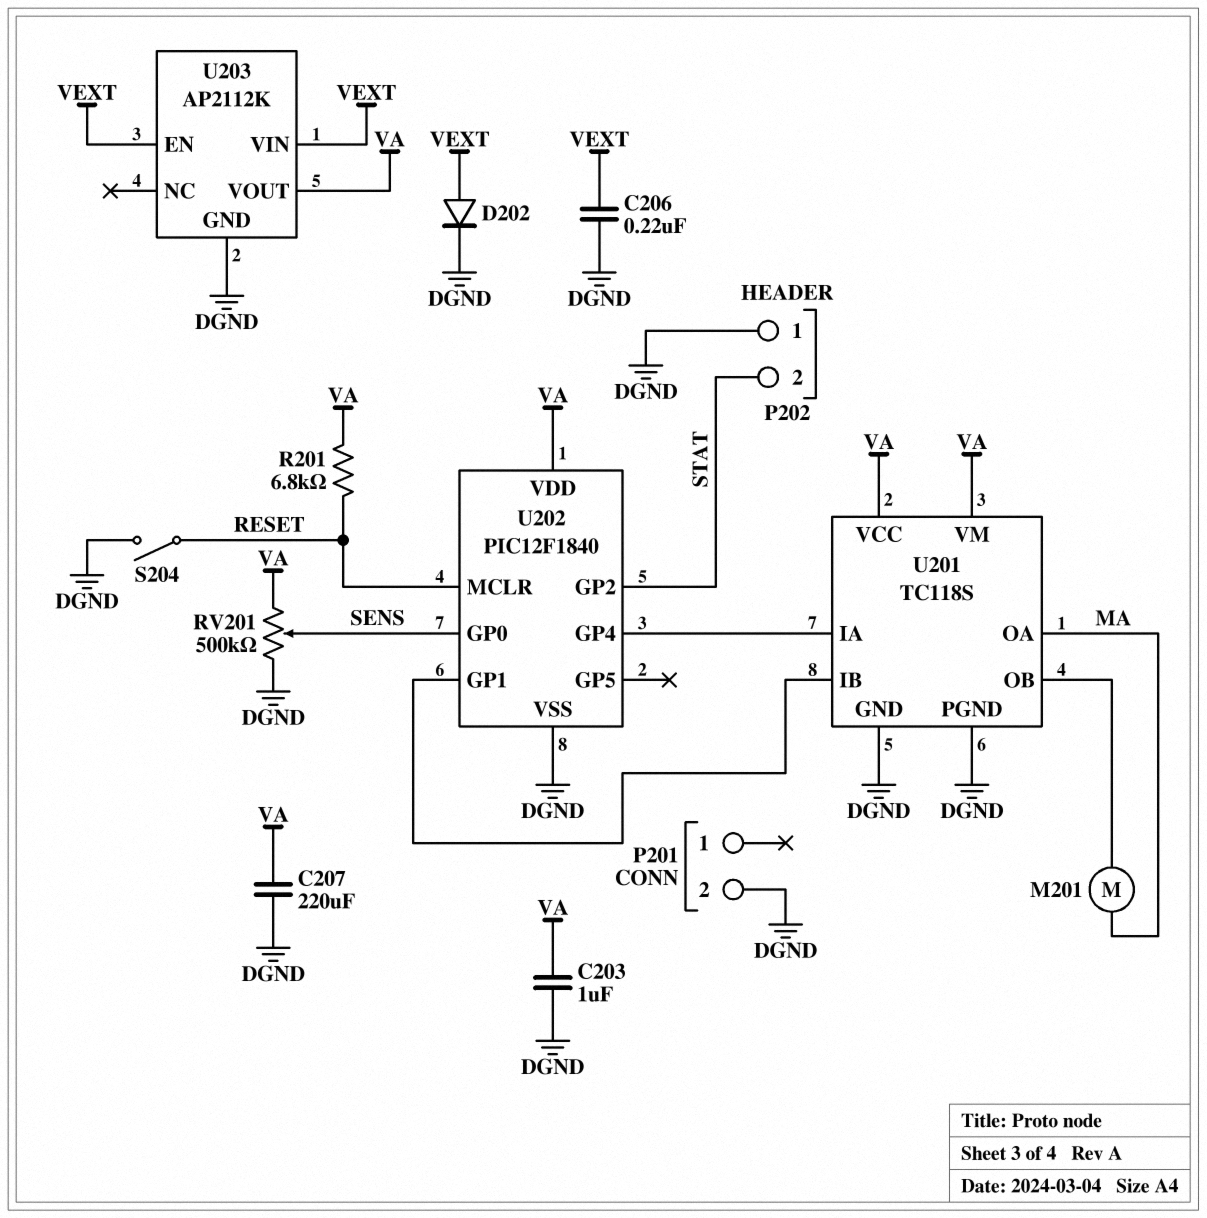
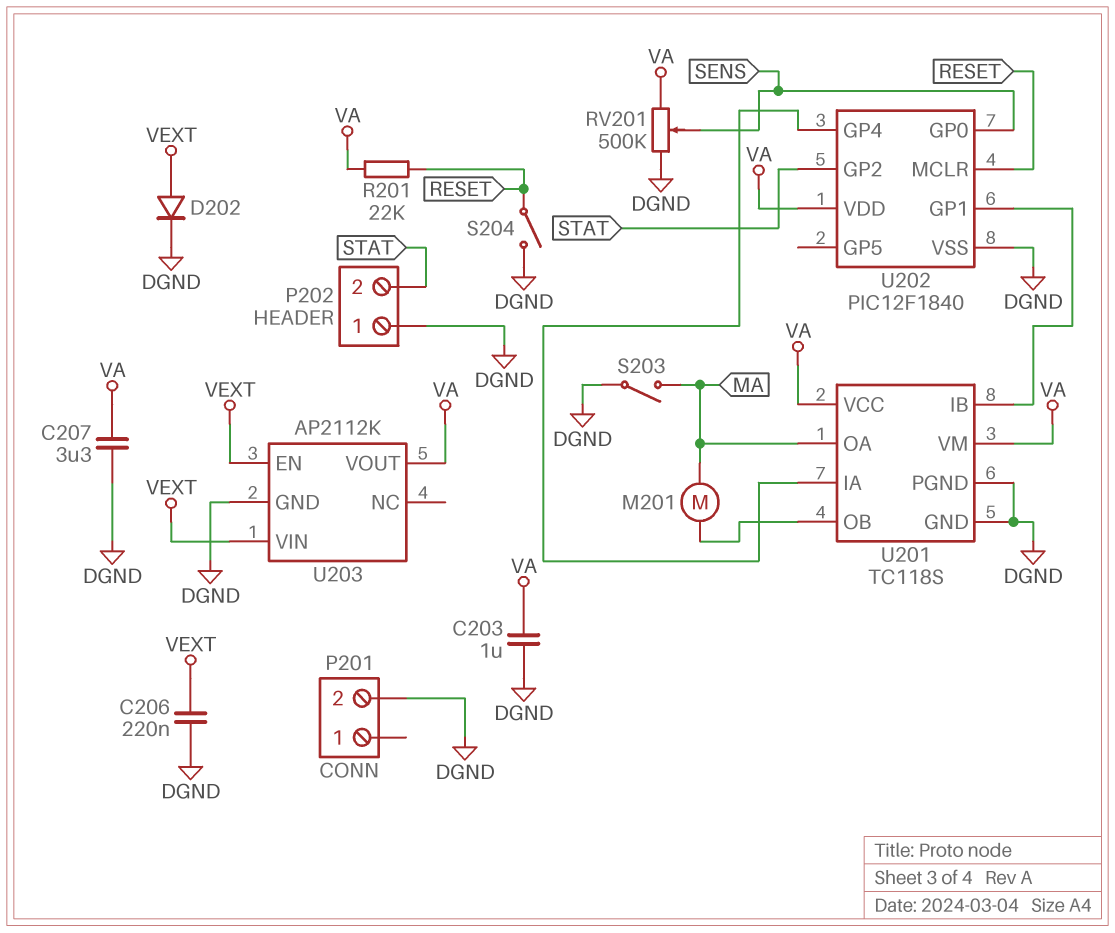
C207: 220uF (DGND, VA) -> 3.3uF (DGND, VA)
R201: 6.8k (RESET, VA) -> 22k (RESET, VA)
S203: none -> switch (DGND, MA)

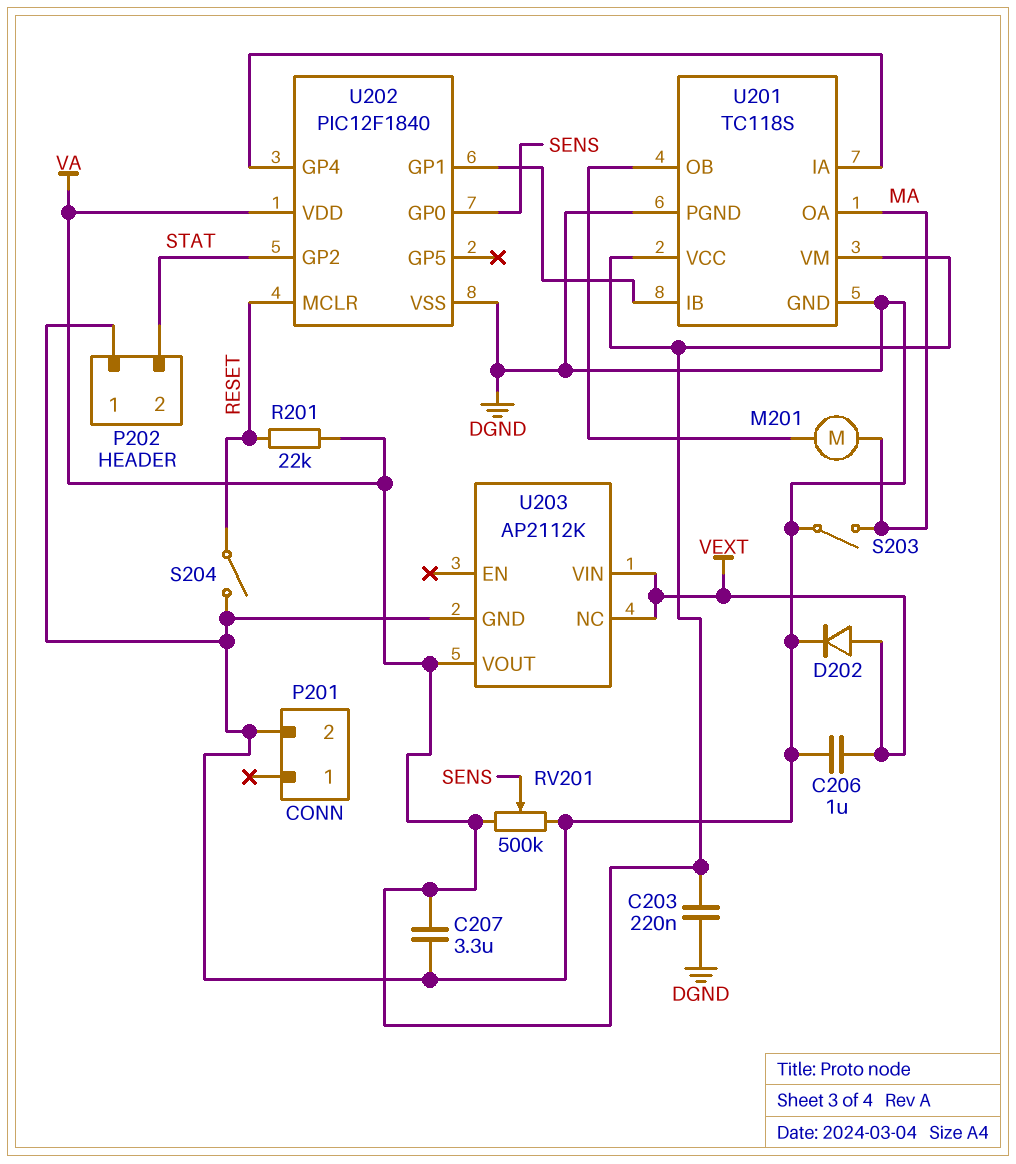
C203: 1uF (DGND, VA) -> 220nF (DGND, VA)
C206: 220nF (DGND, VEXT) -> 1uF (DGND, VEXT)
U203 pin EN: VEXT -> none
U203 pin NC: none -> VEXT

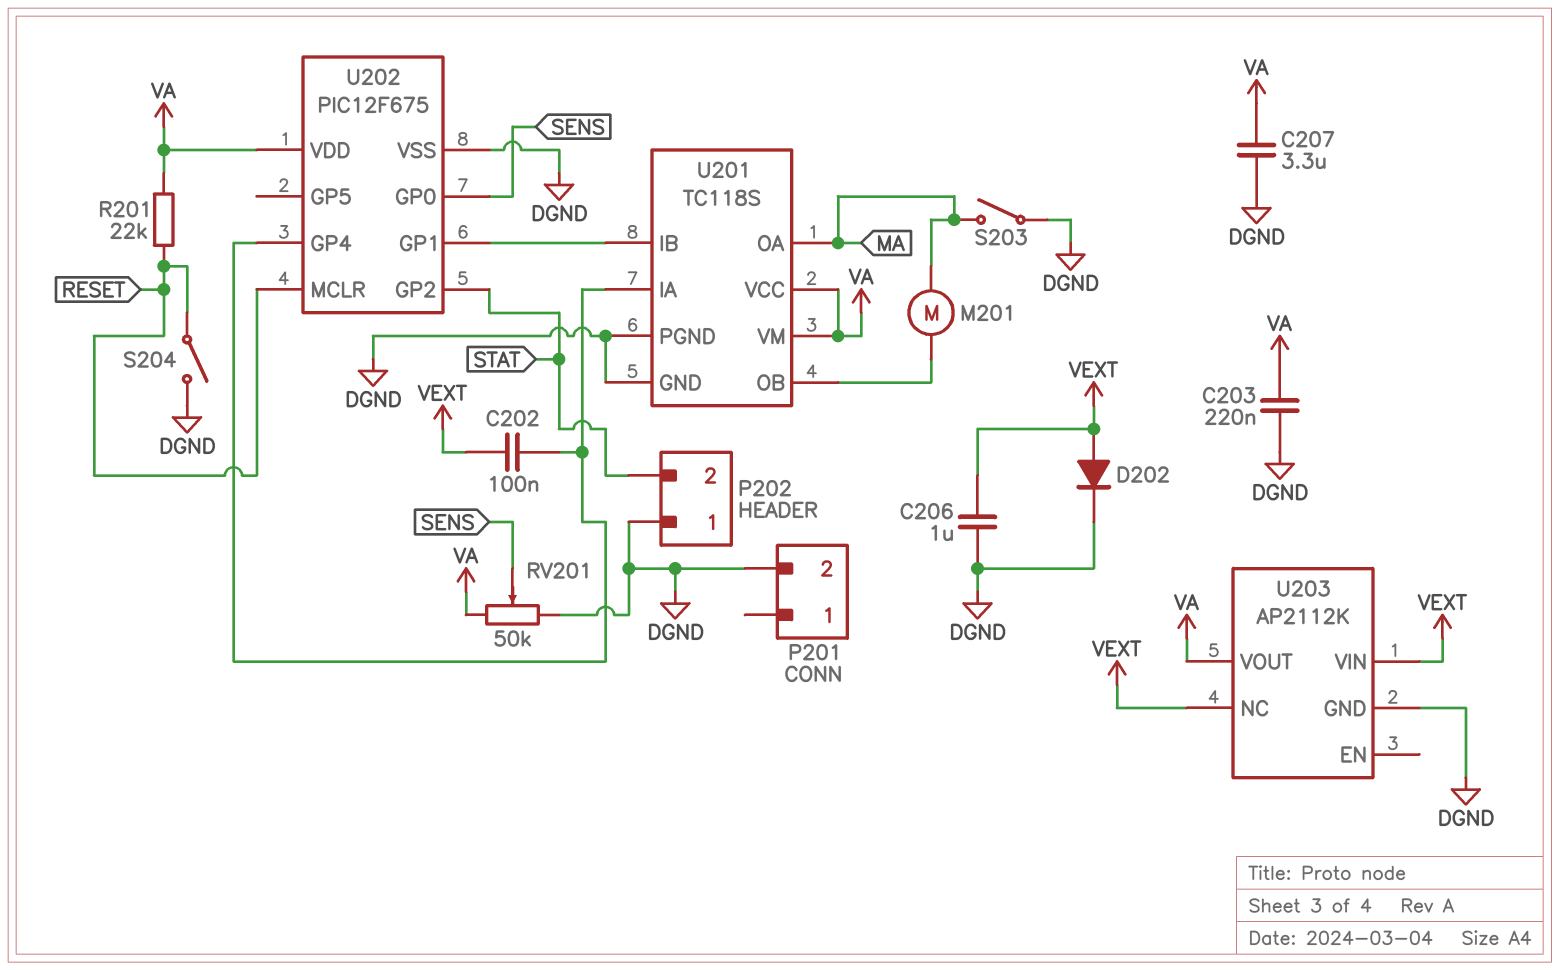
C202: none -> 100nF (U201/IA, VEXT)
RV201: 500k (DGND, VA, wiper SENS) -> 50k (DGND, VA, wiper SENS)
U202: PIC12F1840 -> PIC12F675

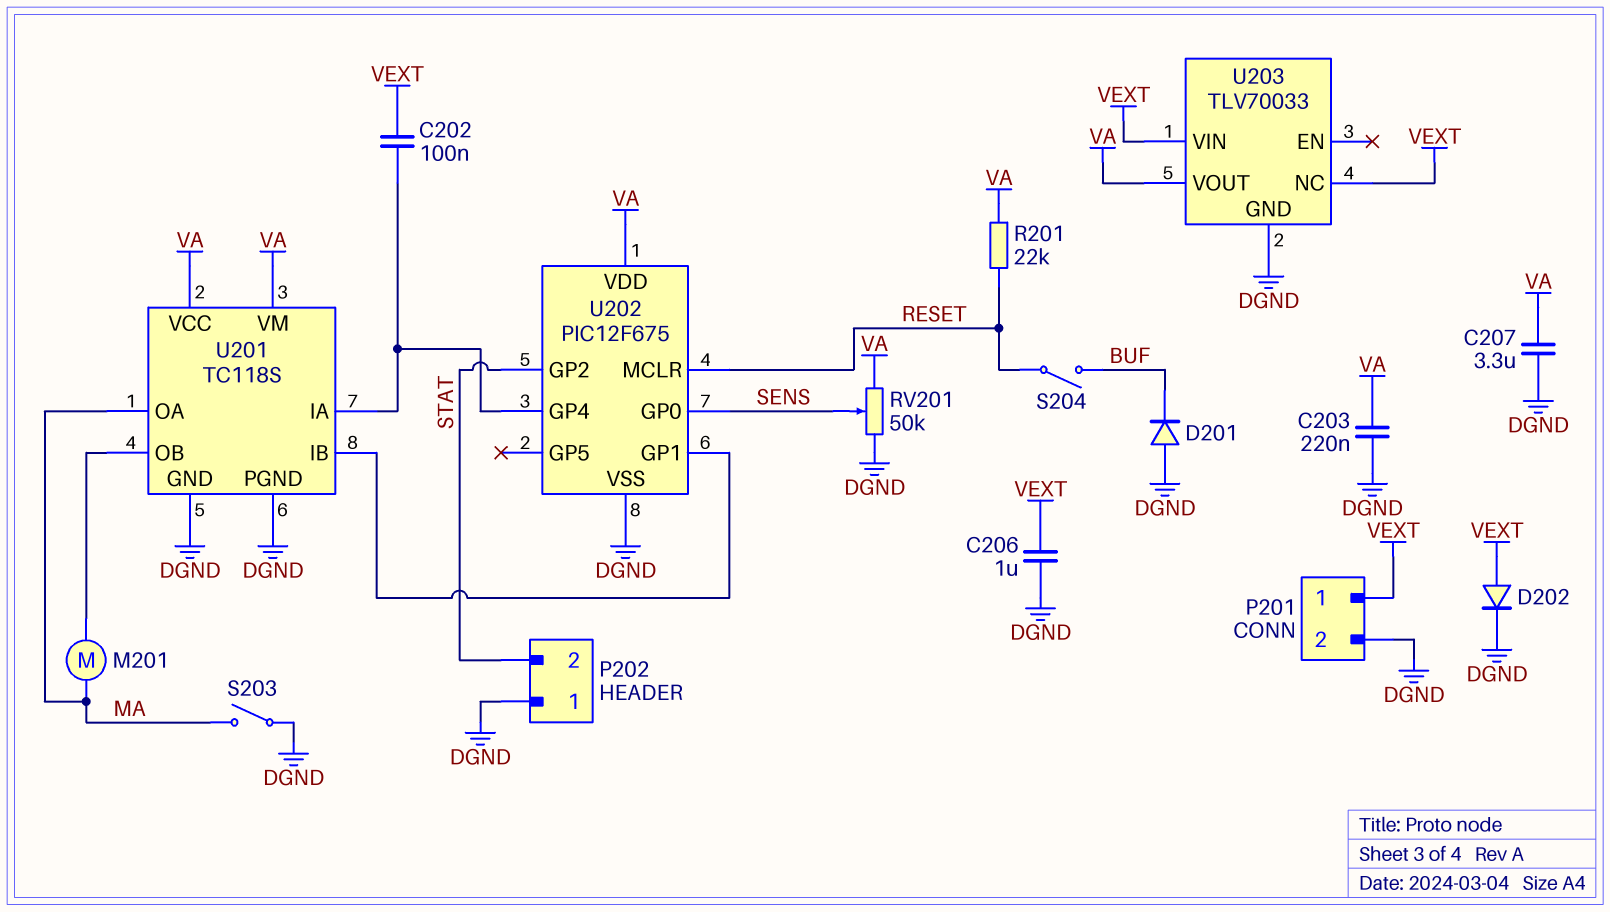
D201: none -> diode (A DGND, K BUF)
P201 pin 1: none -> VEXT
S204: switch (DGND, RESET) -> switch (BUF, RESET)
U203: AP2112K -> TLV70033

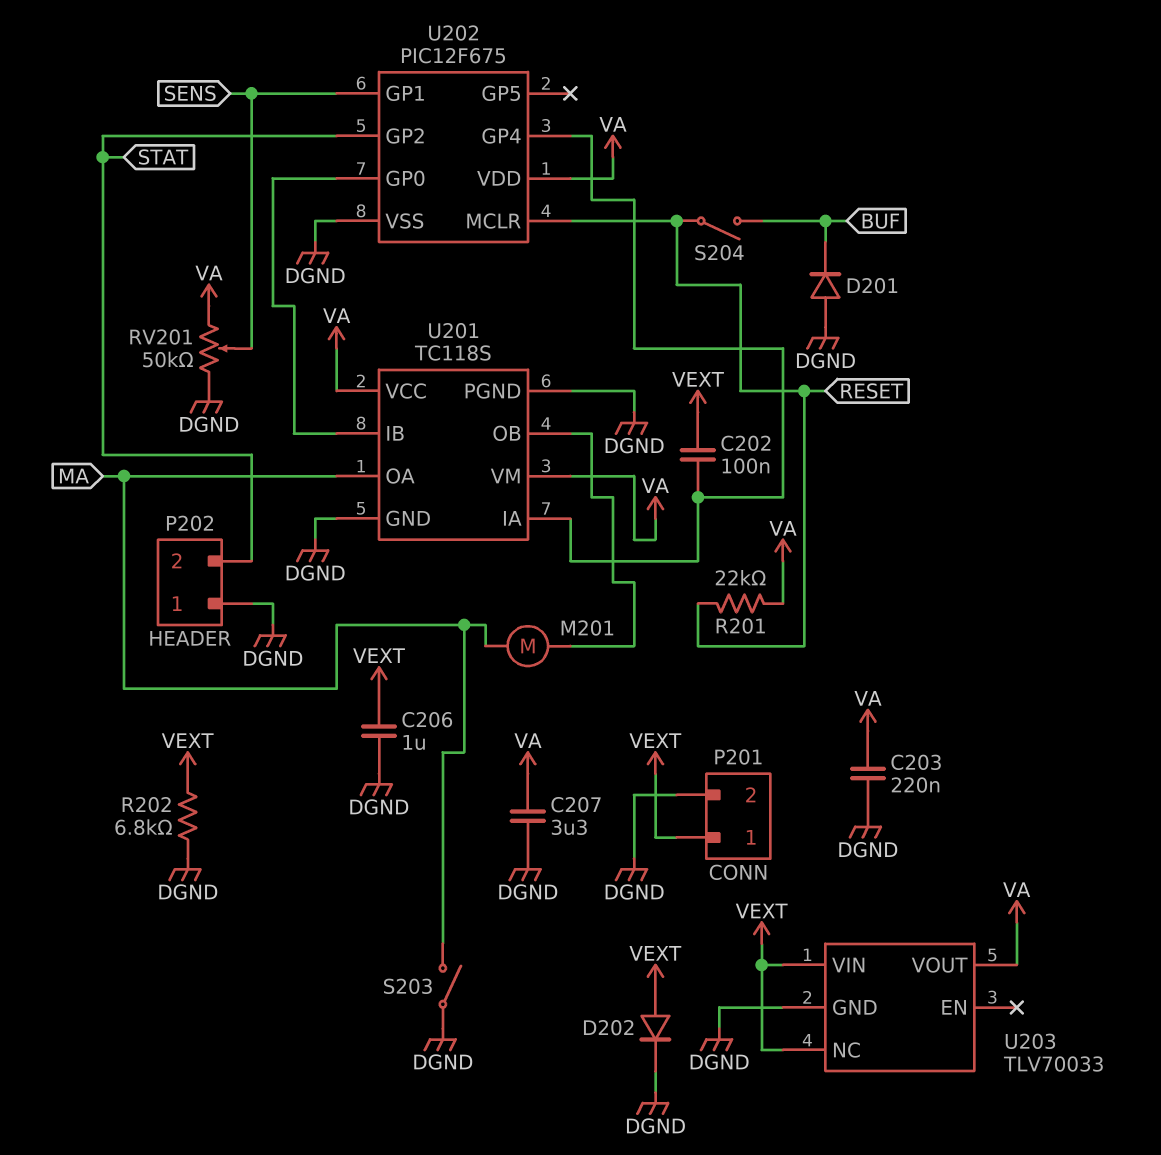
R202: none -> 6.8k (DGND, VEXT)
U202 pin GP0: SENS -> U201/IB
U202 pin GP1: U201/IB -> SENS

